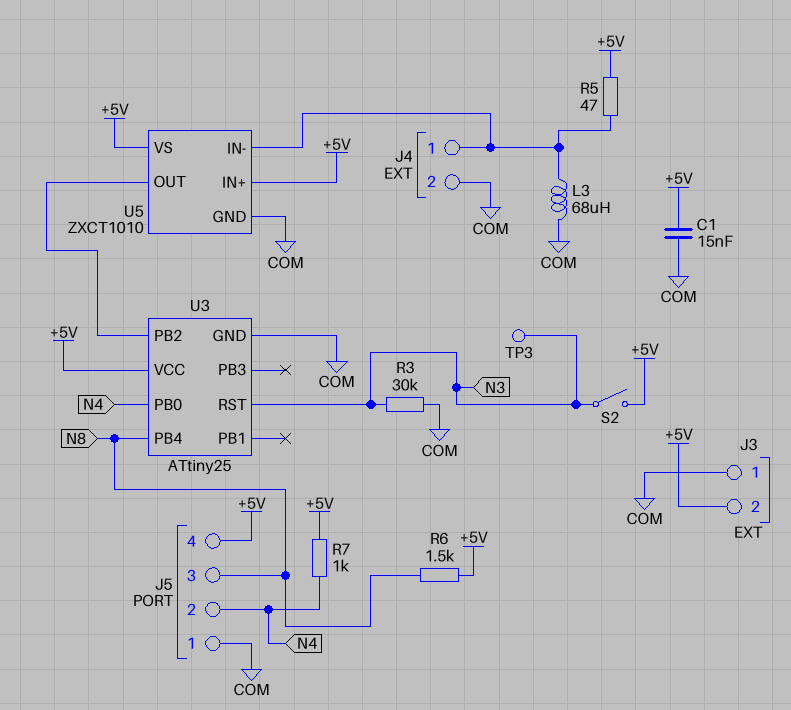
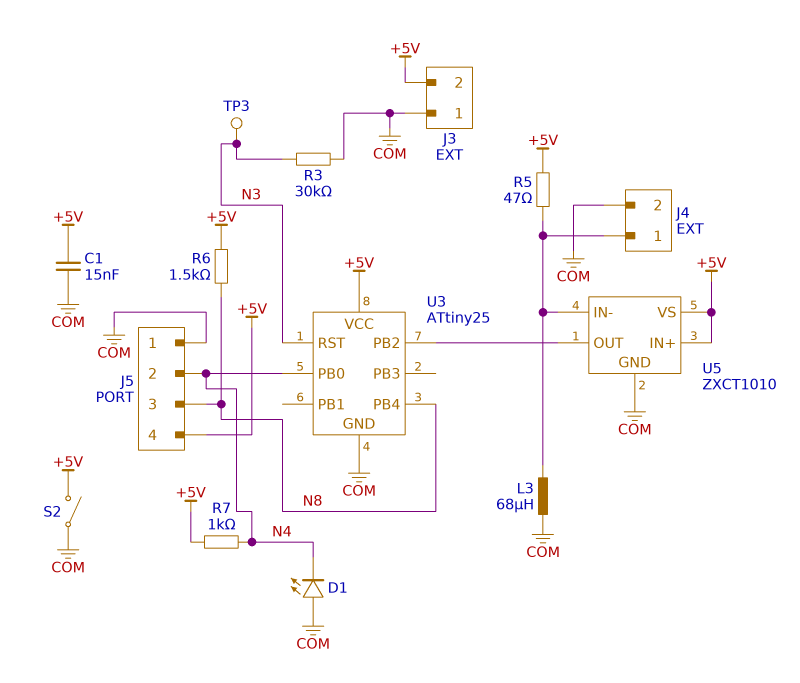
D1: none -> LED (A COM, K N4)
S2: switch (+5V, N3) -> switch (+5V, COM)

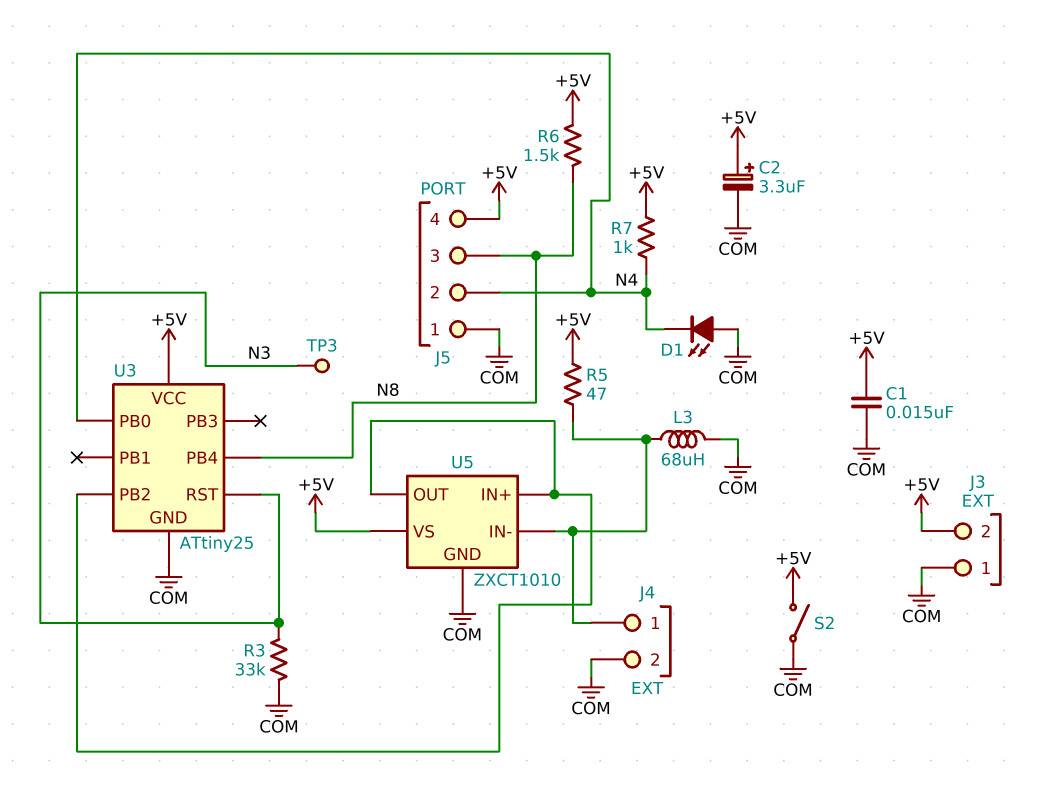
C2: none -> 3.3uF (plus +5V, minus COM)
R3: 30k (COM, N3) -> 33k (COM, N3)
U5 pin IN+: +5V -> U3/PB2

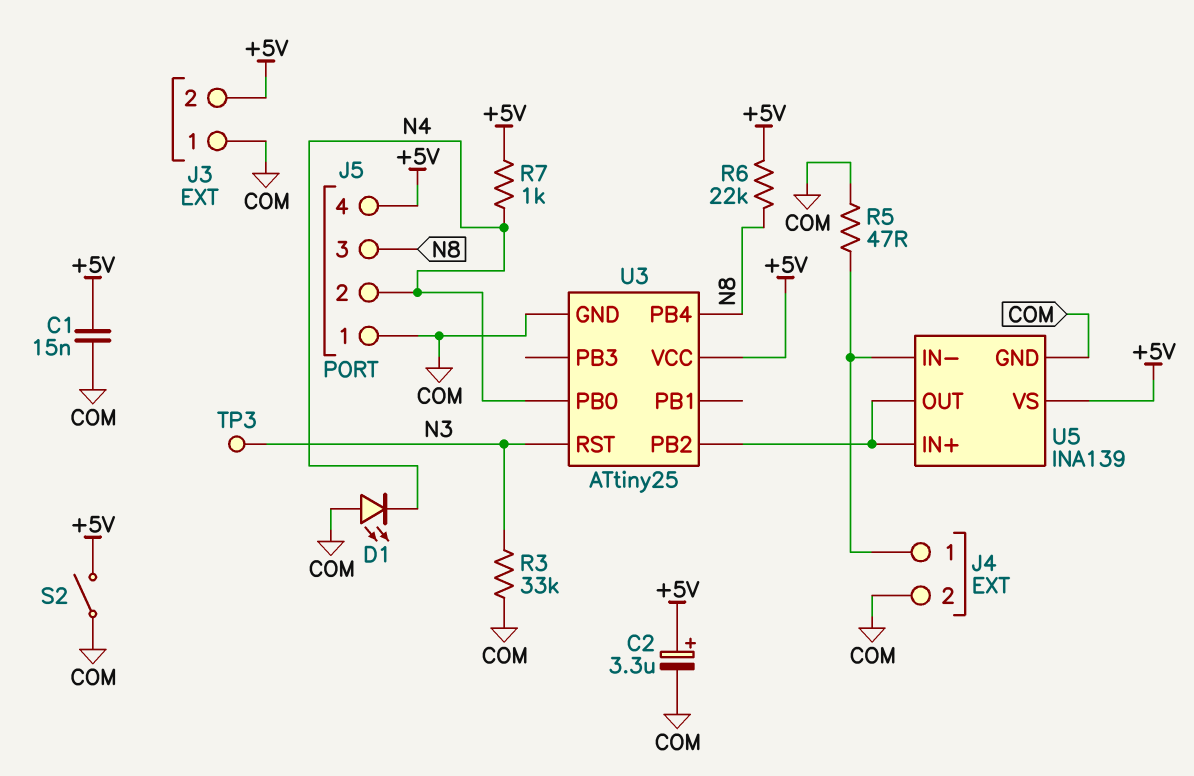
L3: 68uH (COM, J4/1) -> none
R5: 47 (+5V, J4/1) -> 47 (COM, J4/1)
R6: 1.5k (+5V, N8) -> 22k (+5V, N8)
U5: ZXCT1010 -> INA139

